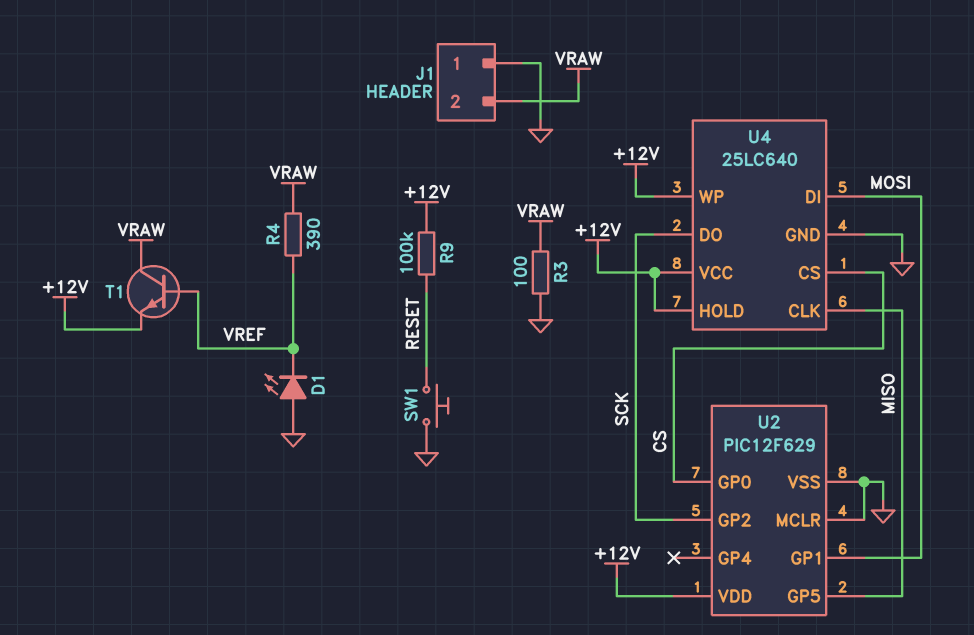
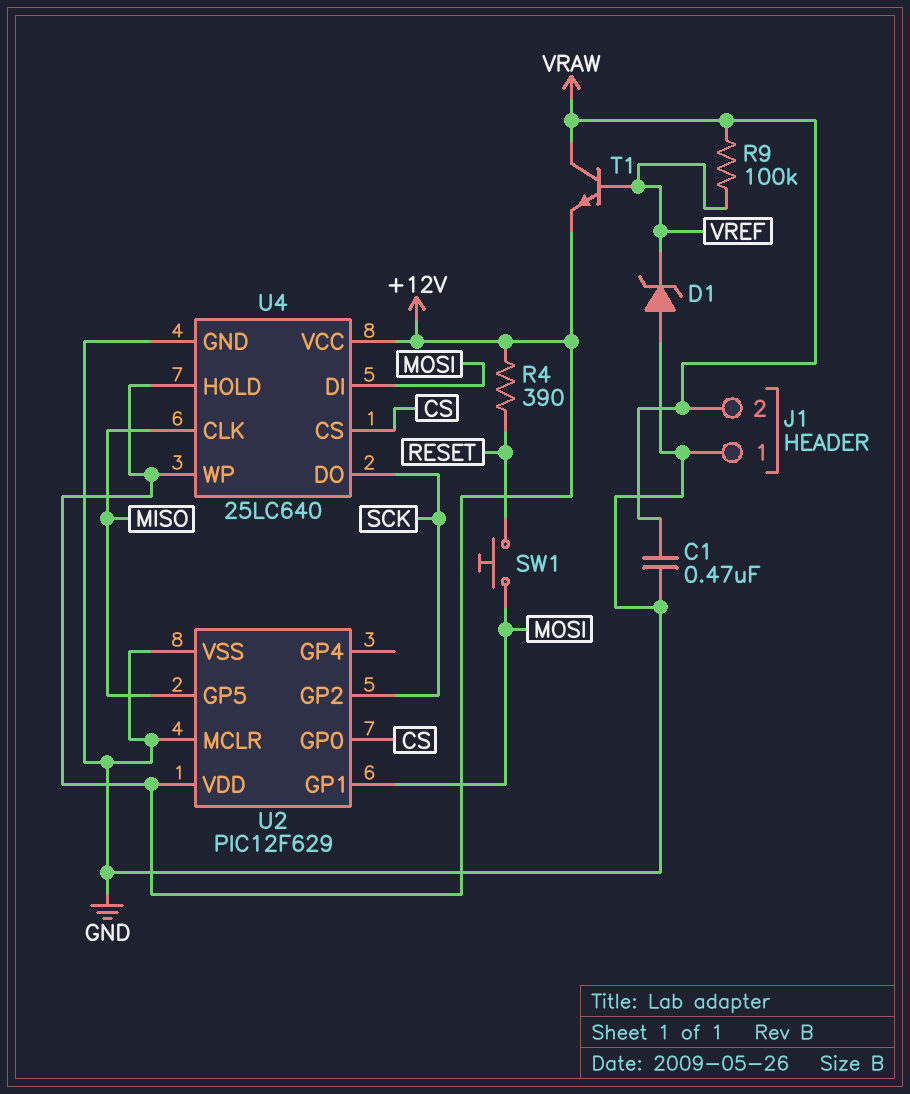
C1: none -> 470nF (GND, VRAW)
D1: LED (A GND, K VREF) -> zener (A GND, K VREF)
R3: 100 (GND, VRAW) -> none
R4: 390 (VRAW, VREF) -> 390 (+12V, RESET)
R9: 100k (+12V, RESET) -> 100k (VRAW, VREF)
SW1: button (GND, RESET) -> button (MOSI, RESET)

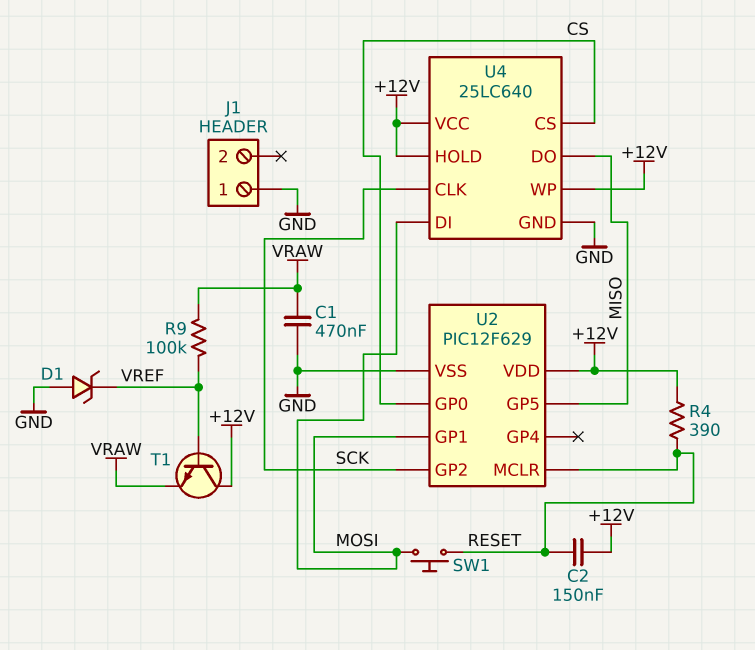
C2: none -> 150nF (+12V, RESET)
J1 pin 2: VRAW -> none
T1: NPN (B VREF, C VRAW, E +12V) -> NPN (B VREF, C +12V, E VRAW)
U2 pin MCLR: GND -> RESET
U4 pin CLK: MISO -> SCK
U4 pin DO: SCK -> MISO

